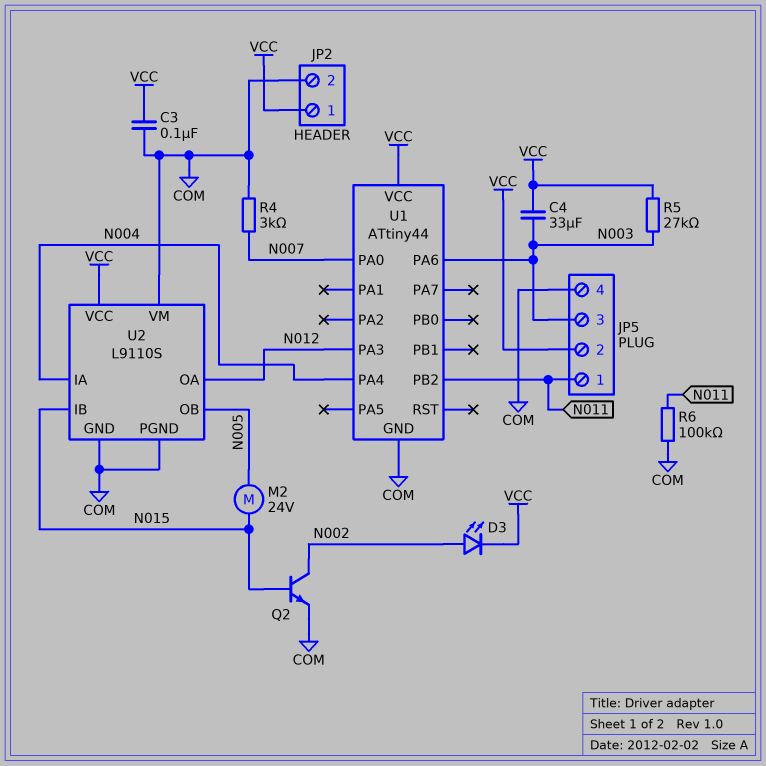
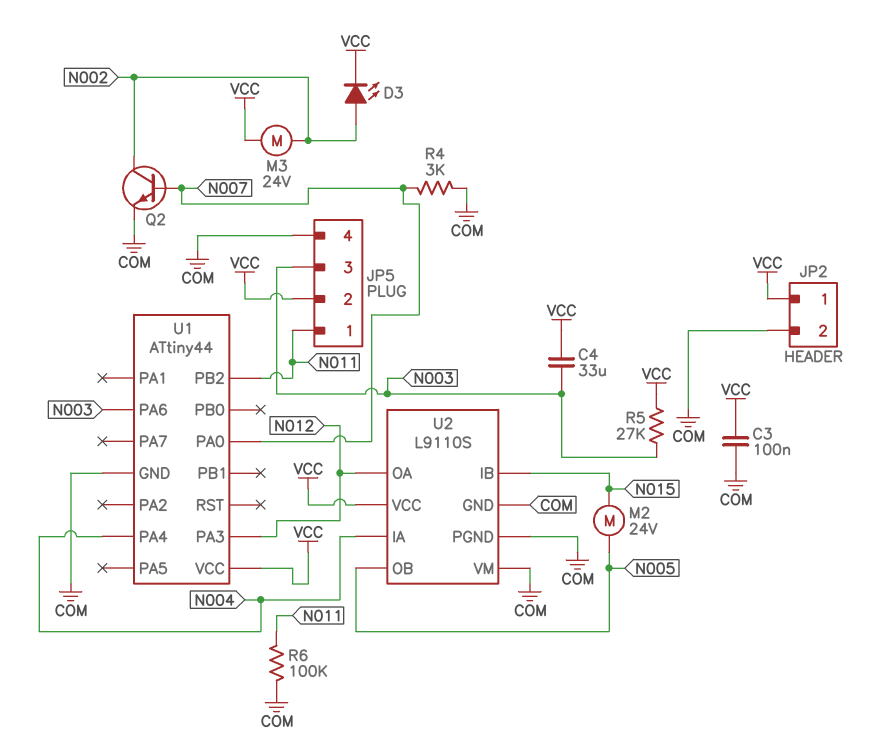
M3: none -> motor 24V (N002, VCC)
Q2: NPN (B N015, C N002, E COM) -> NPN (B N007, C N002, E COM)

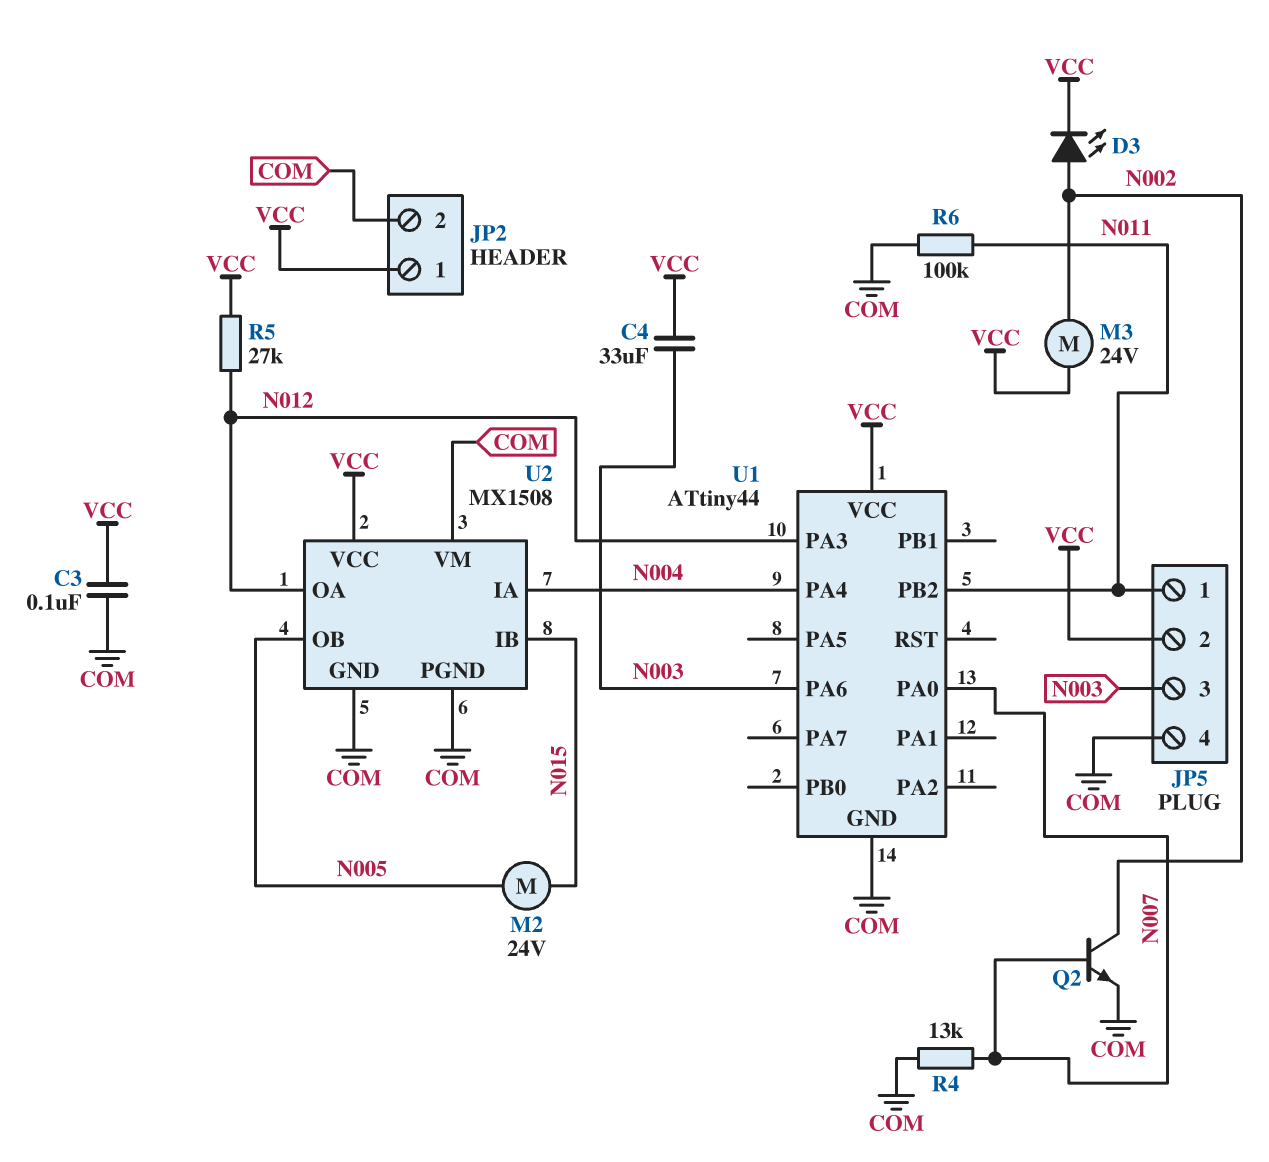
R4: 3k (COM, N007) -> 13k (COM, N007)
R5: 27k (N003, VCC) -> 27k (N012, VCC)
U2: L9110S -> MX1508

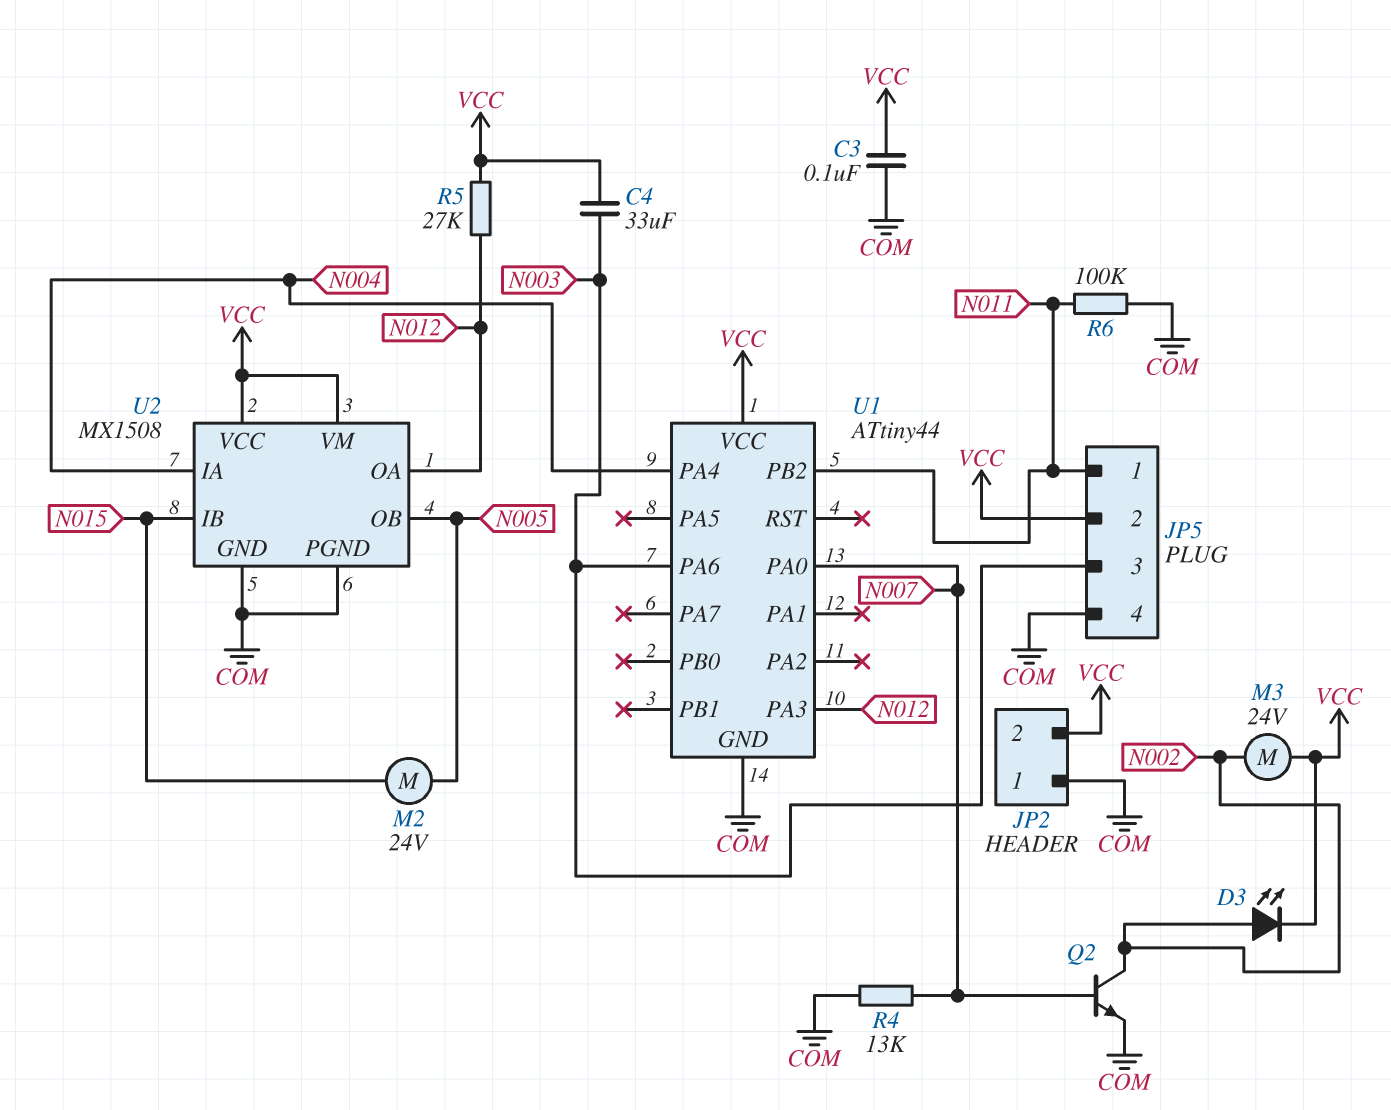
JP2 pin 1: VCC -> COM
JP2 pin 2: COM -> VCC
U2 pin VM: COM -> VCC

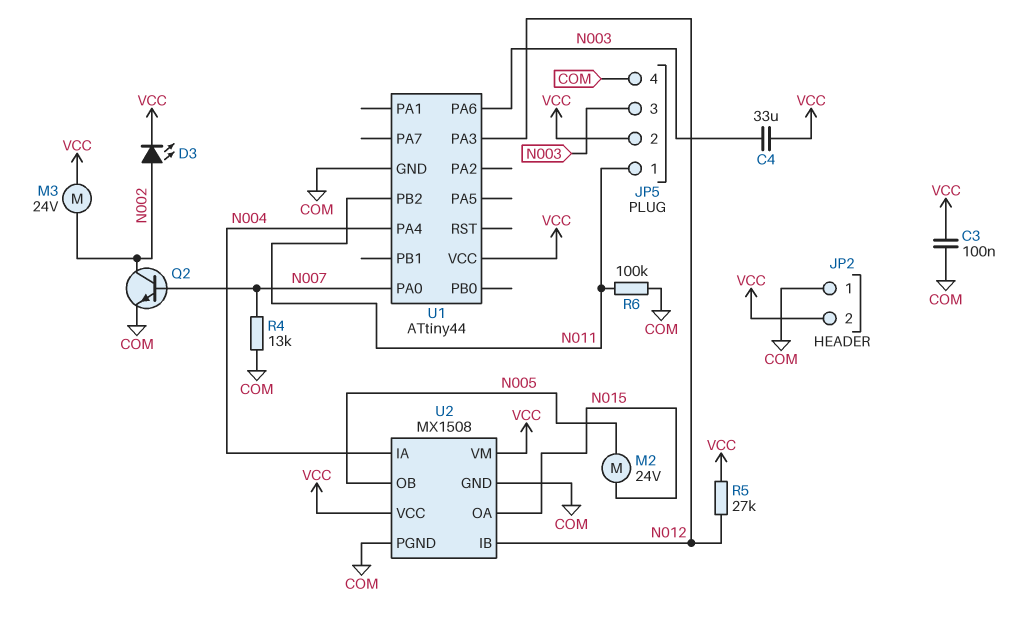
U2 pin IB: N015 -> N012
U2 pin OA: N012 -> N015

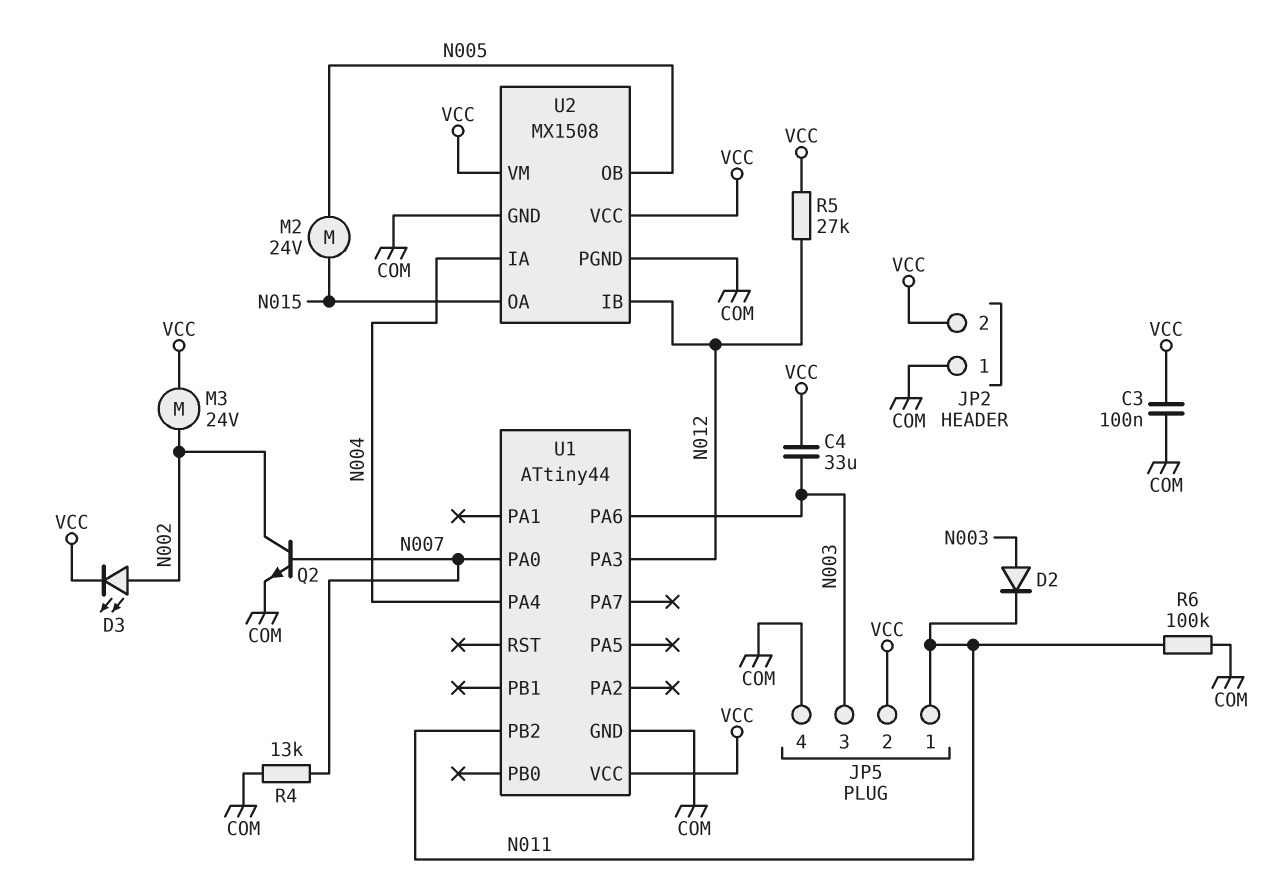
D2: none -> diode (A N003, K N011)

